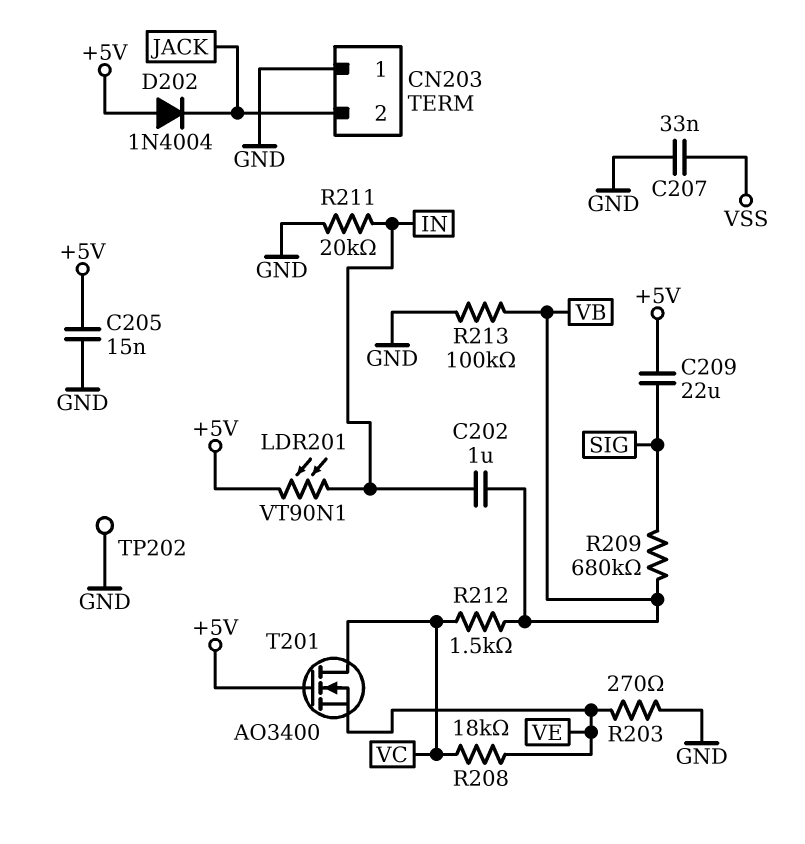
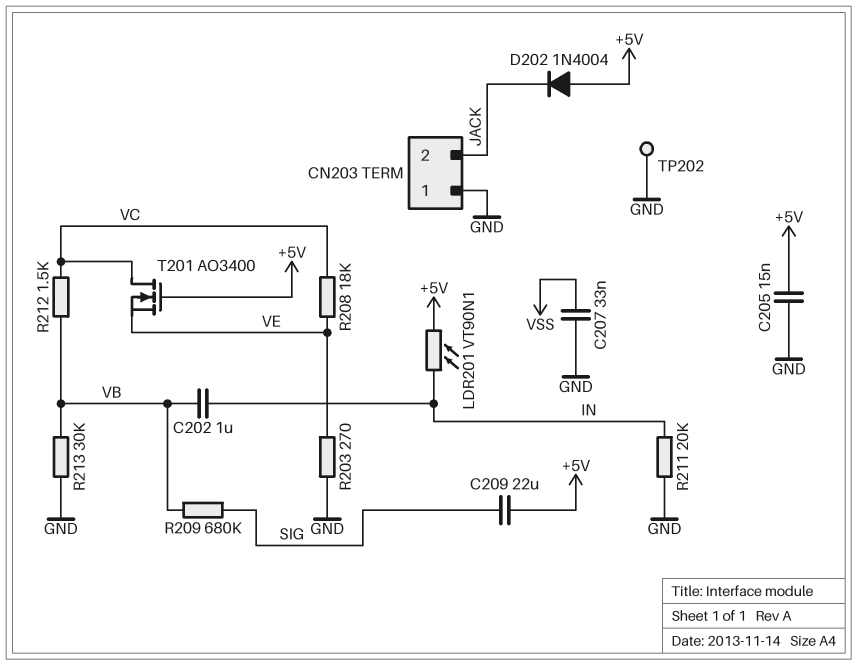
R213: 100k (GND, VB) -> 30k (GND, VB)

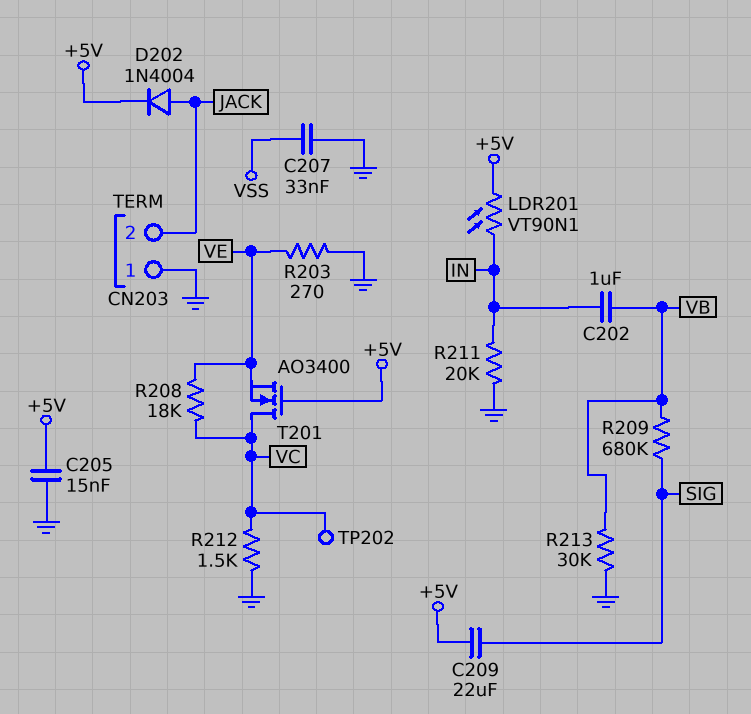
D202: diode 1N4004 (A +5V, K JACK) -> diode 1N4004 (A JACK, K +5V)
R212: 1.5k (VB, VC) -> 1.5k (GND, VC)
TP202: test point (GND) -> test point (VC)

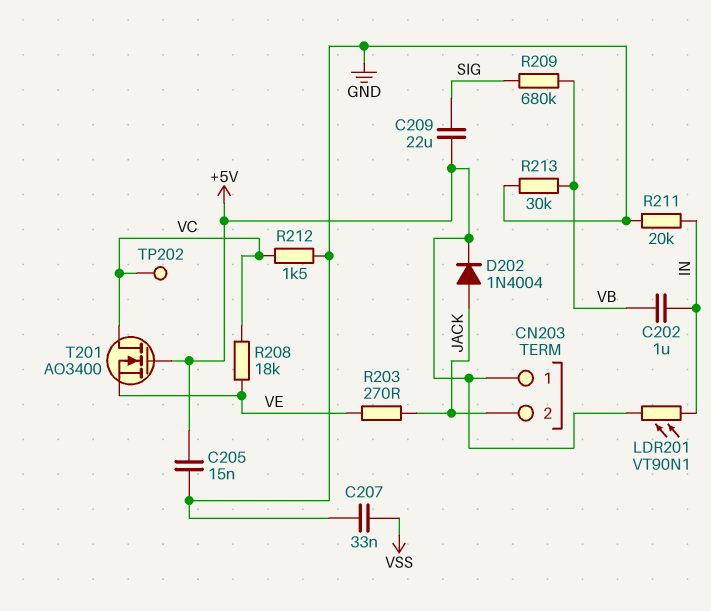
CN203 pin 1: GND -> +5V
R203: 270 (GND, VE) -> 270 (JACK, VE)

